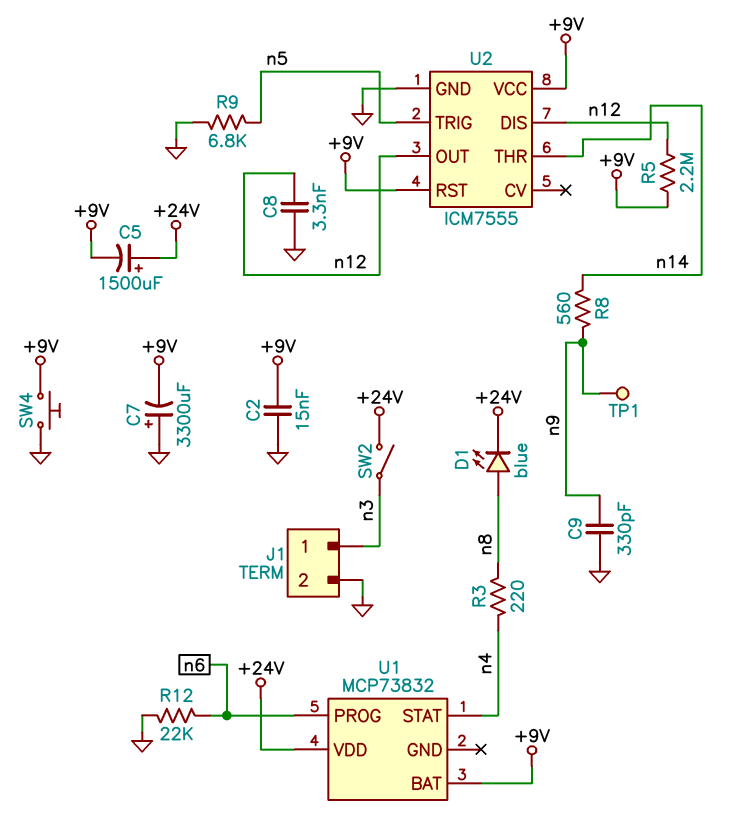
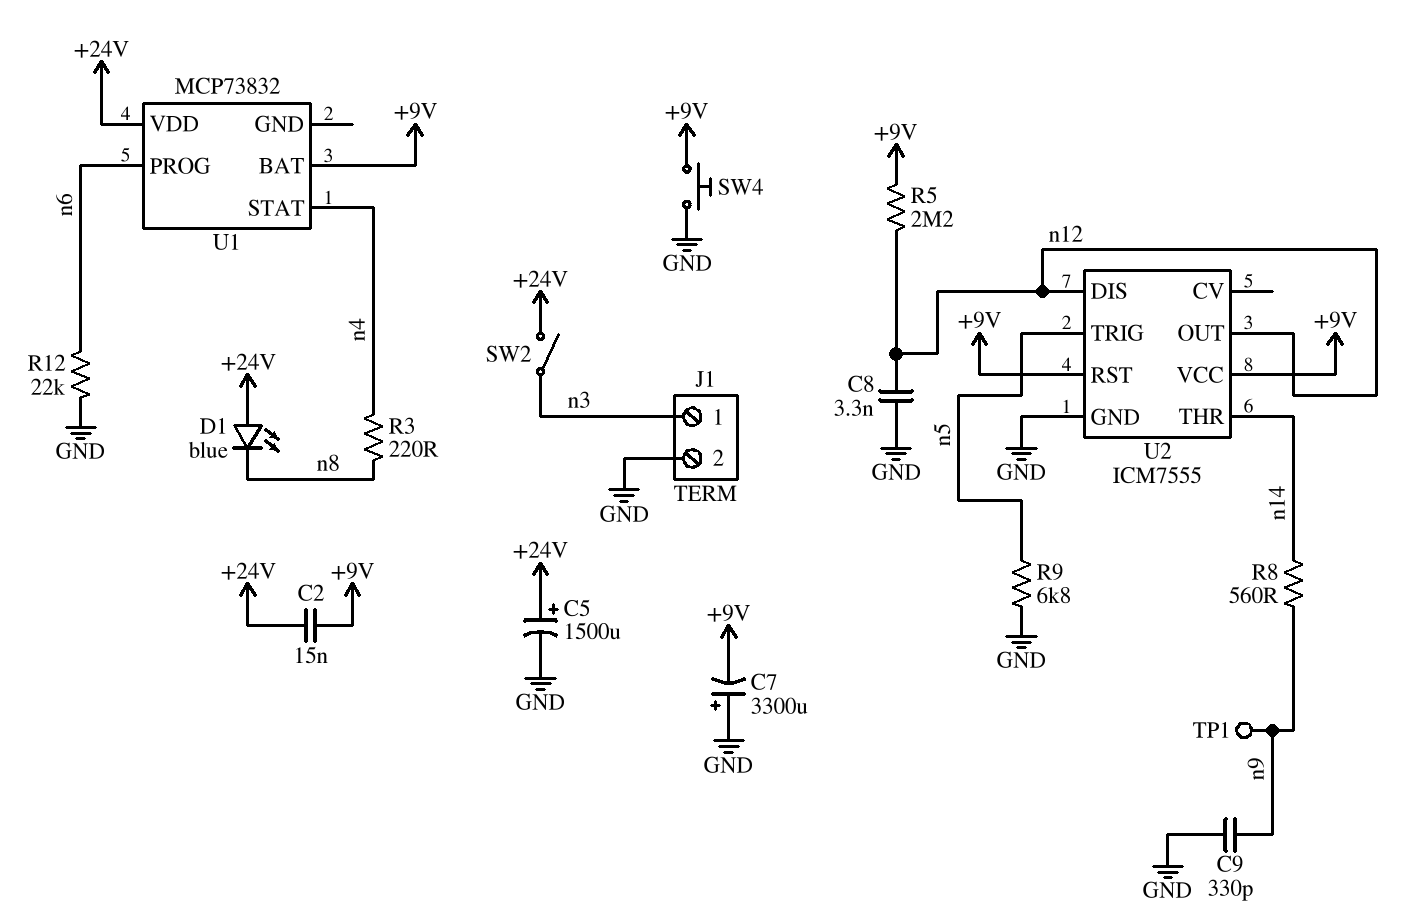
C2: 15nF (+9V, GND) -> 15nF (+9V, +24V)
C5: 1500uF (plus +24V, minus +9V) -> 1500uF (plus +24V, minus GND)
D1: LED blue (A n8, K +24V) -> LED blue (A +24V, K n8)

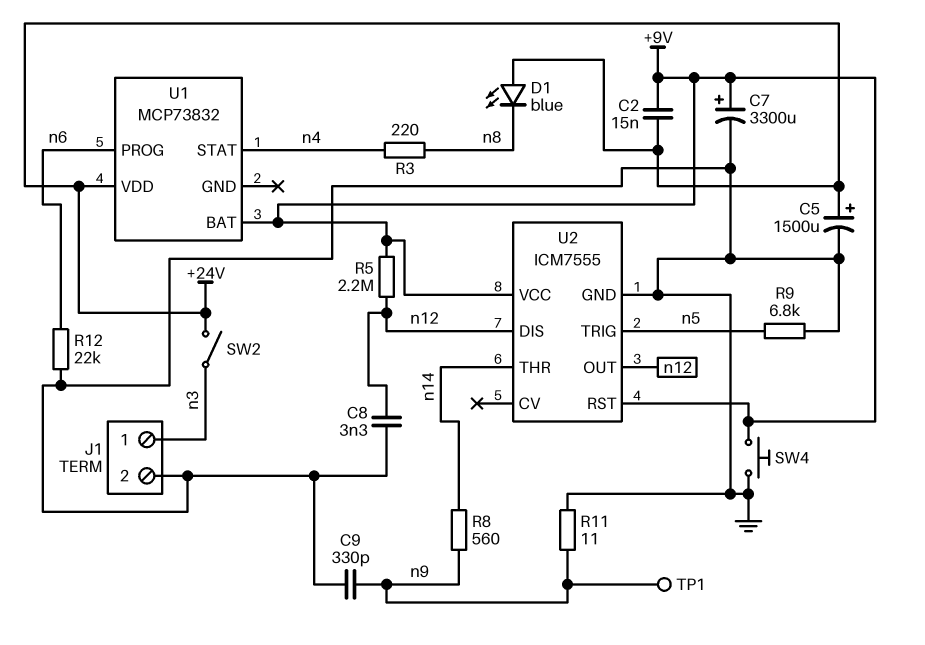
C7: 3300uF (plus GND, minus +9V) -> 3300uF (plus +9V, minus GND)
R11: none -> 11 (GND, n9)

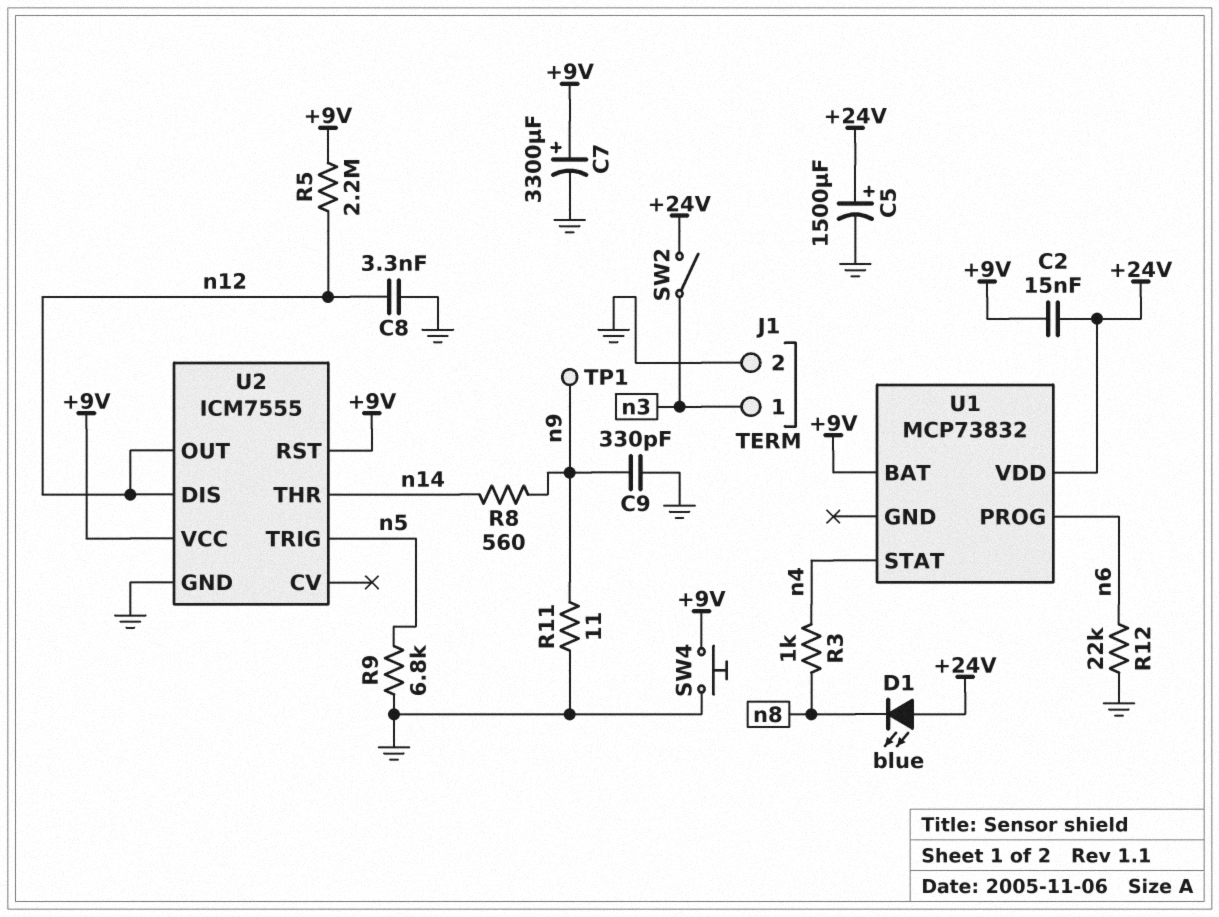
R3: 220 (n4, n8) -> 1k (n4, n8)

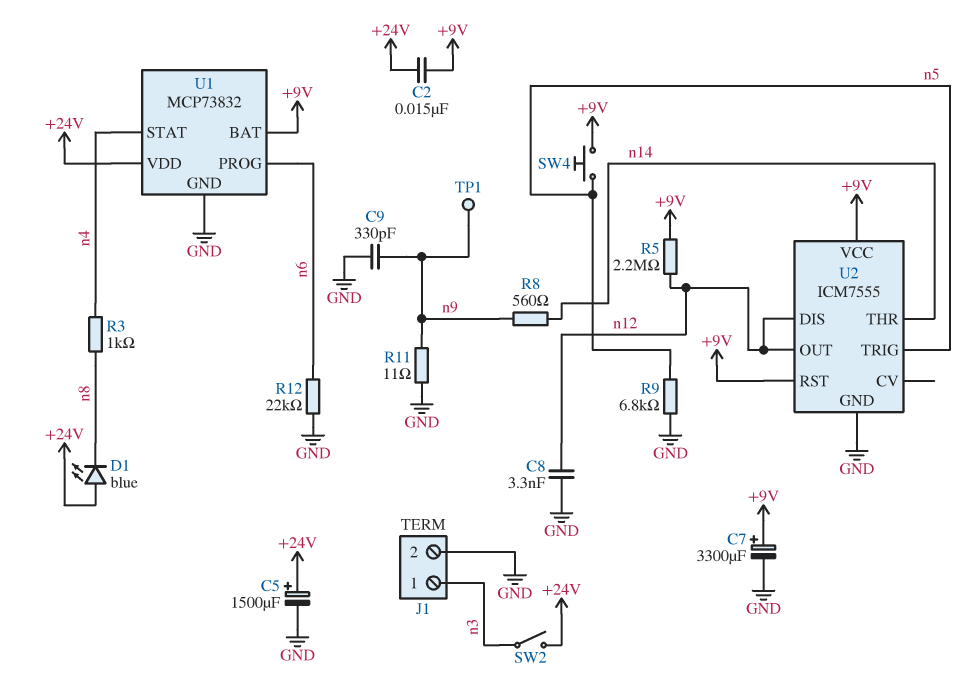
SW4: button (+9V, GND) -> button (+9V, n5)
U1 pin GND: none -> GND

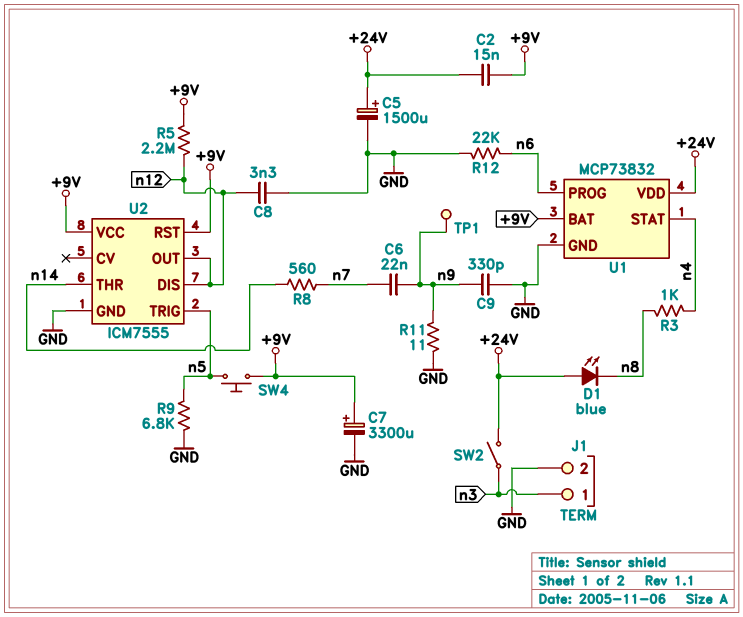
C6: none -> 22nF (n7, n9)
R8: 560 (n9, n14) -> 560 (n7, n14)

